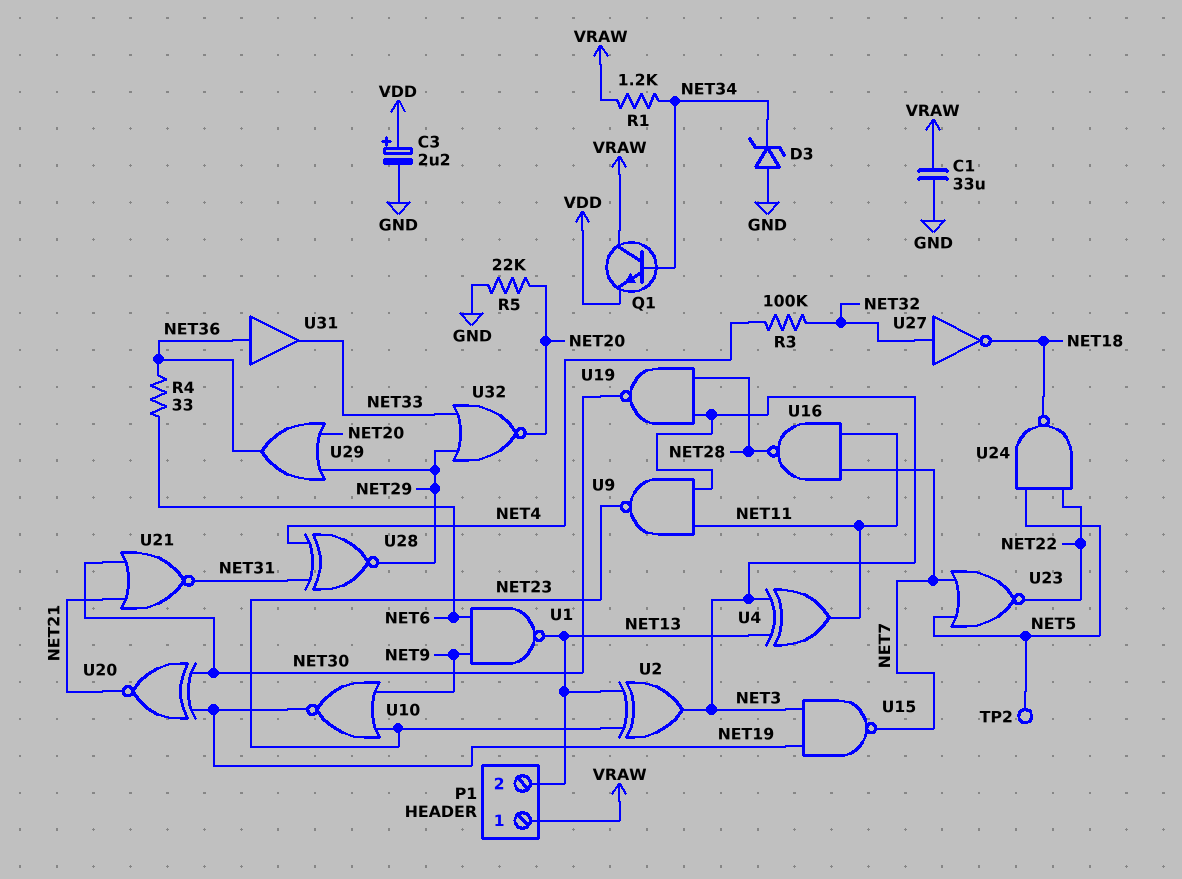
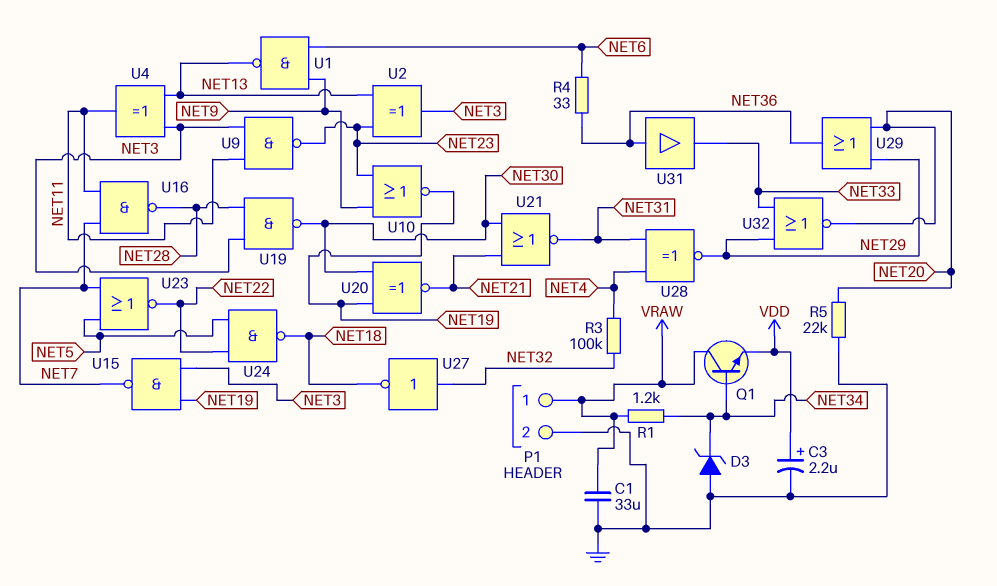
P1 pin 2: NET13 -> GND
TP2: test point (NET5) -> none

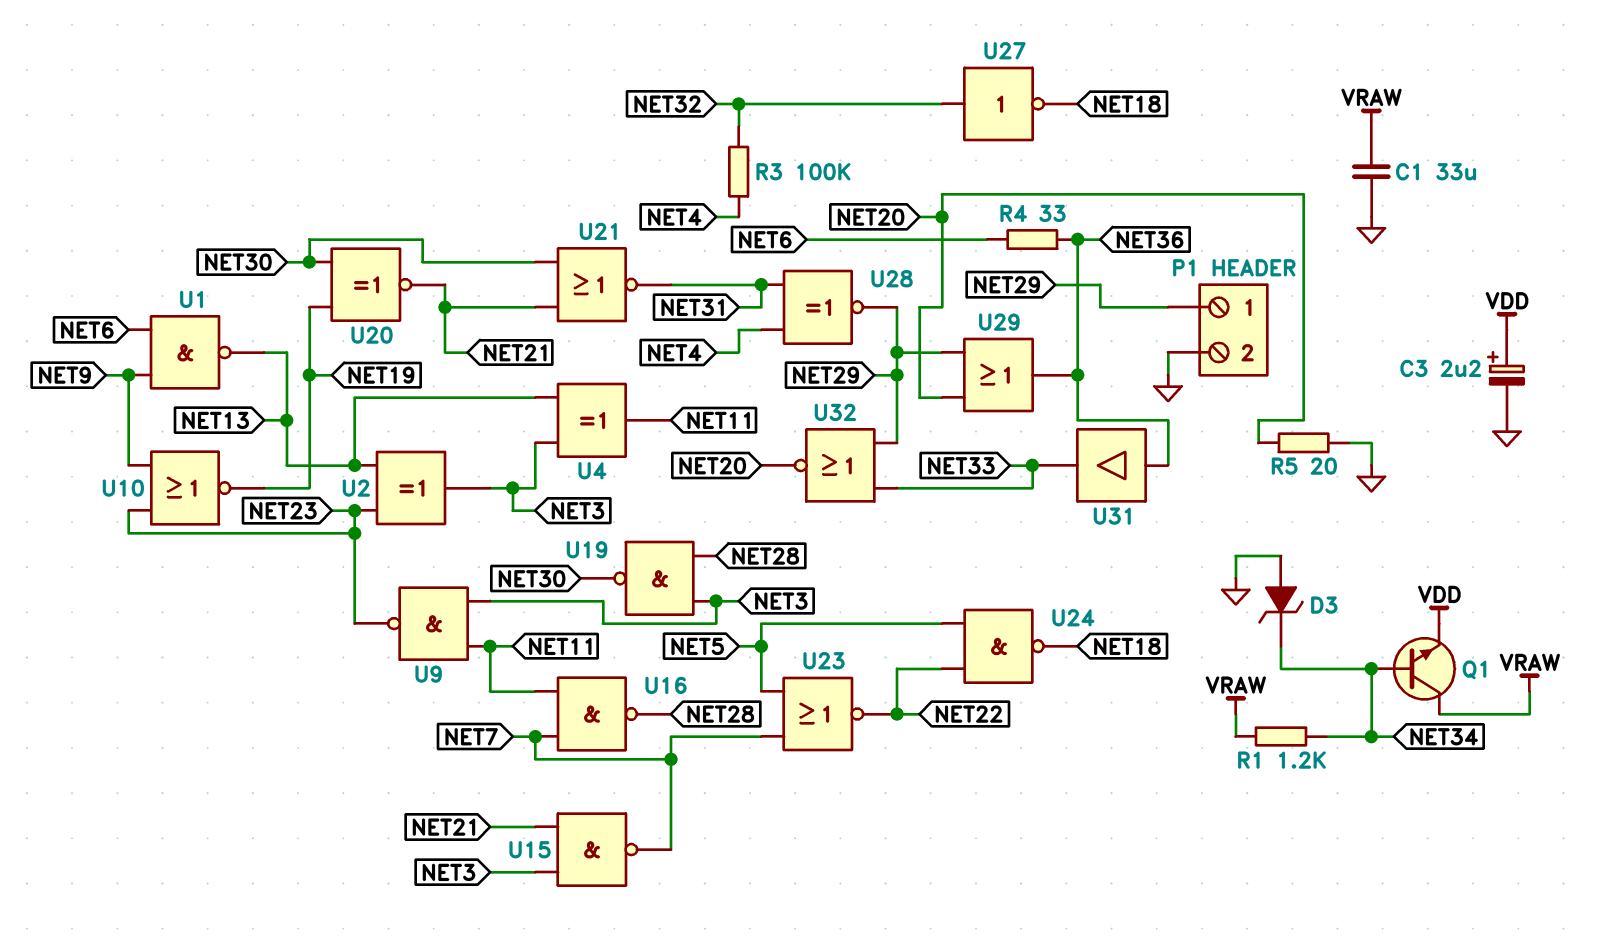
P1 pin 1: VRAW -> NET29
R5: 22k (GND, NET20) -> 20 (GND, NET20)
U15: NAND (in NET3, in NET19, out NET7) -> NAND (in NET3, in NET21, out NET7)

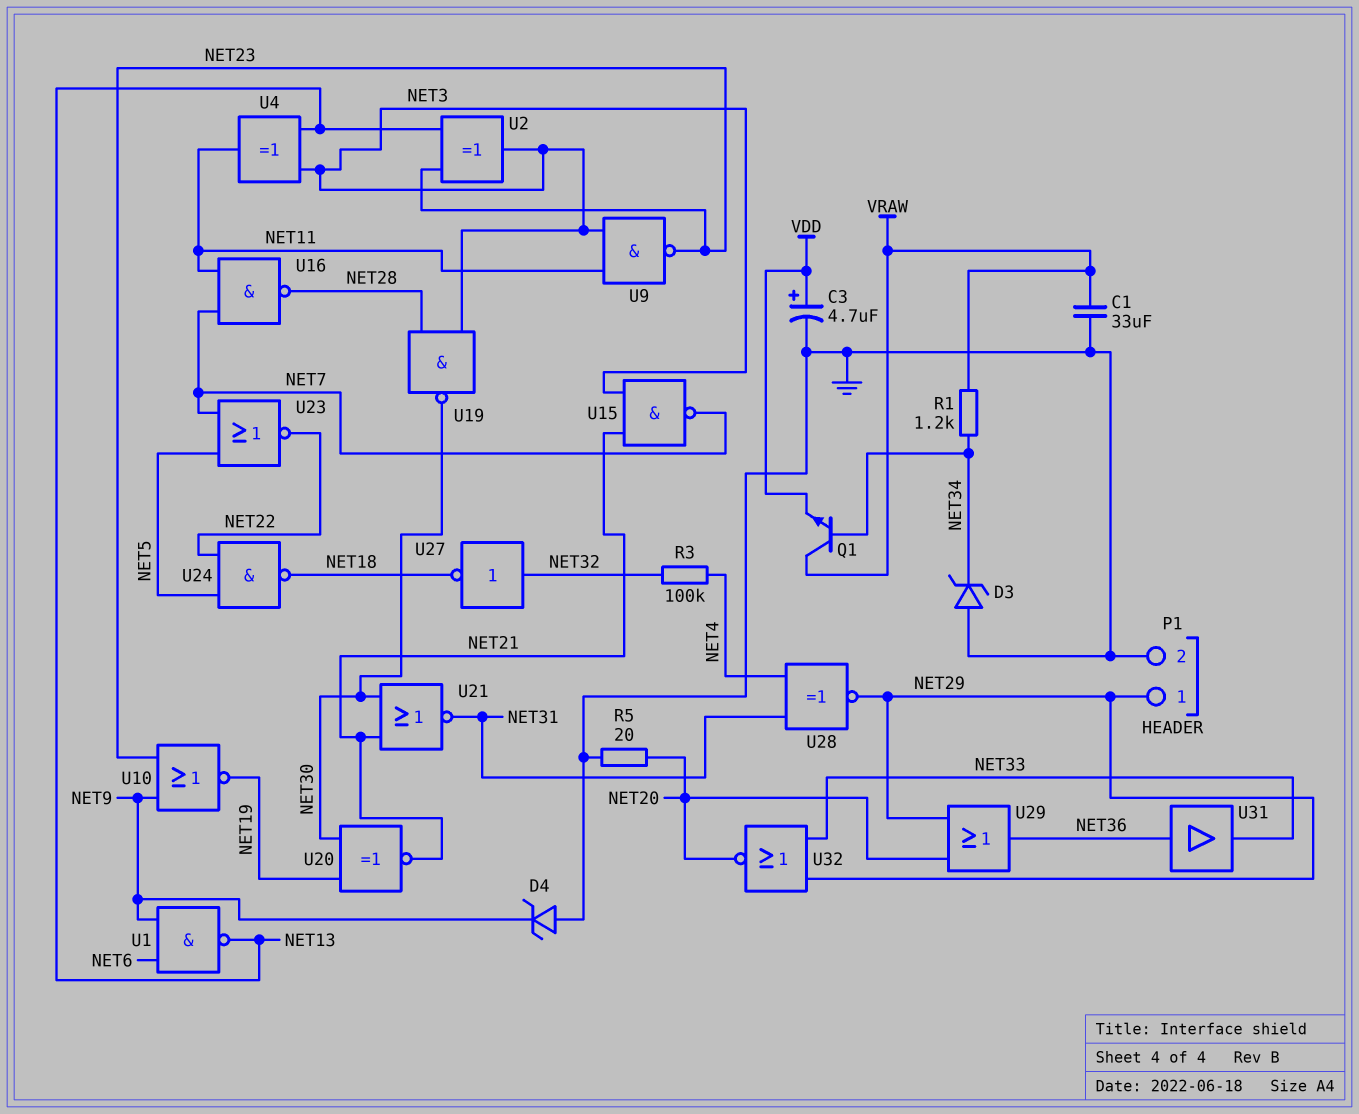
C3: 2.2uF (plus VDD, minus GND) -> 4.7uF (plus VDD, minus GND)
D4: none -> zener (A GND, K NET9)
R4: 33 (NET6, NET36) -> none

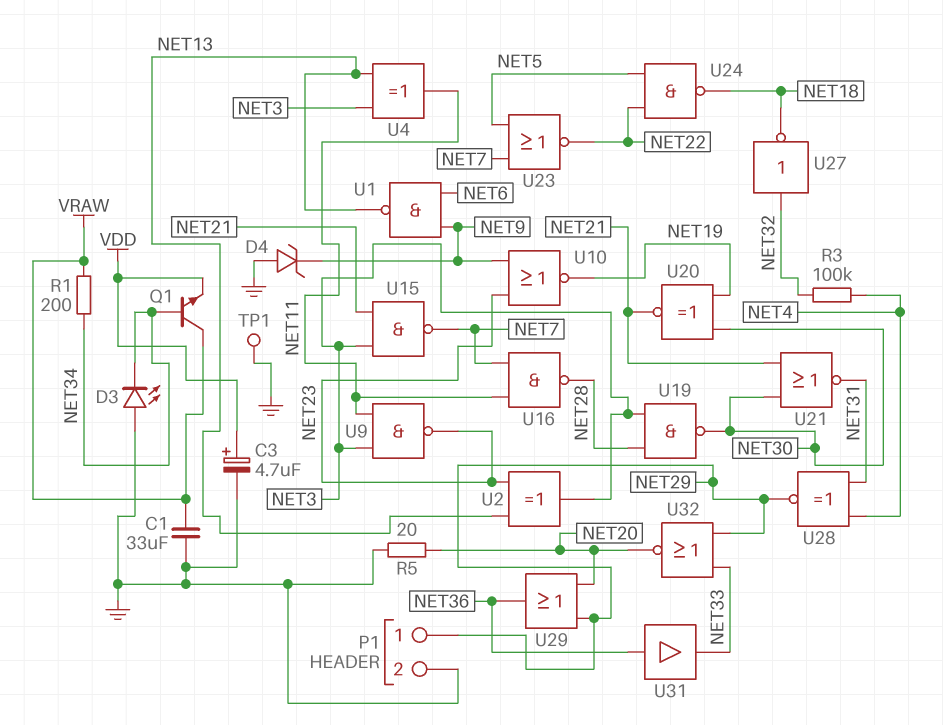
D3: zener (A GND, K NET34) -> LED (A GND, K NET34)
R1: 1.2k (NET34, VRAW) -> 200 (NET34, VRAW)
TP1: none -> test point (GND)

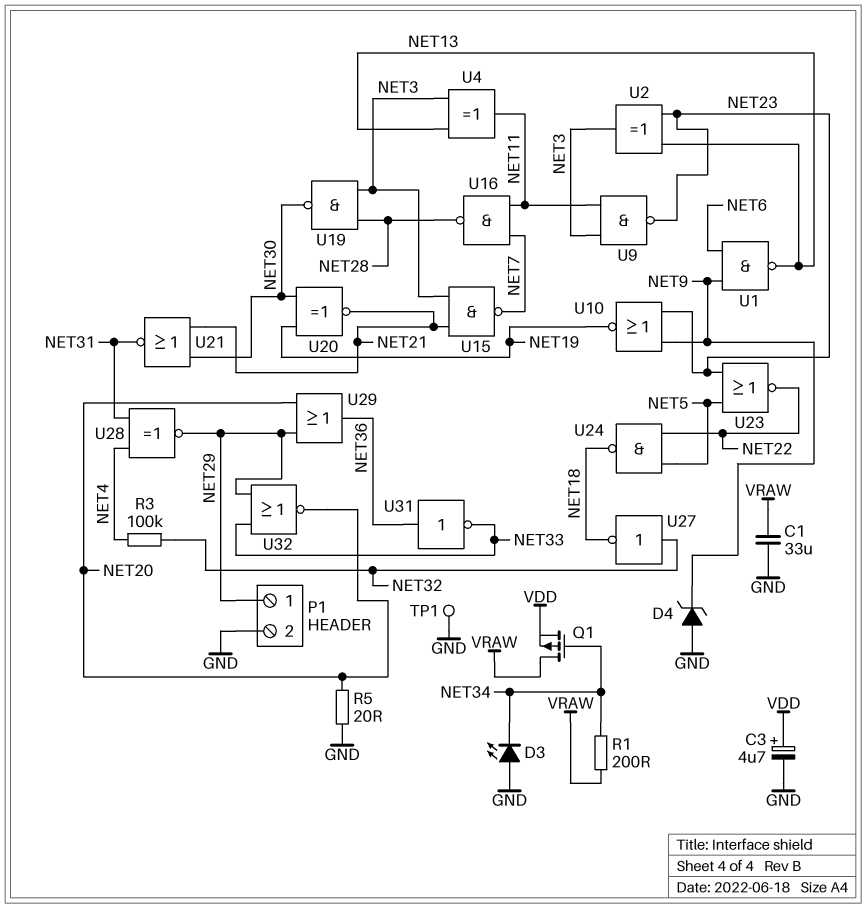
Q1: NPN (B NET34, C VRAW, E VDD) -> PMOS (G NET34, D VRAW, S VDD)
U23: NOR (in NET5, in NET7, out NET22) -> NOR (in NET5, in NET23, out NET22)
U31: buffer (in NET36, out NET33) -> NOT (in NET36, out NET33)

